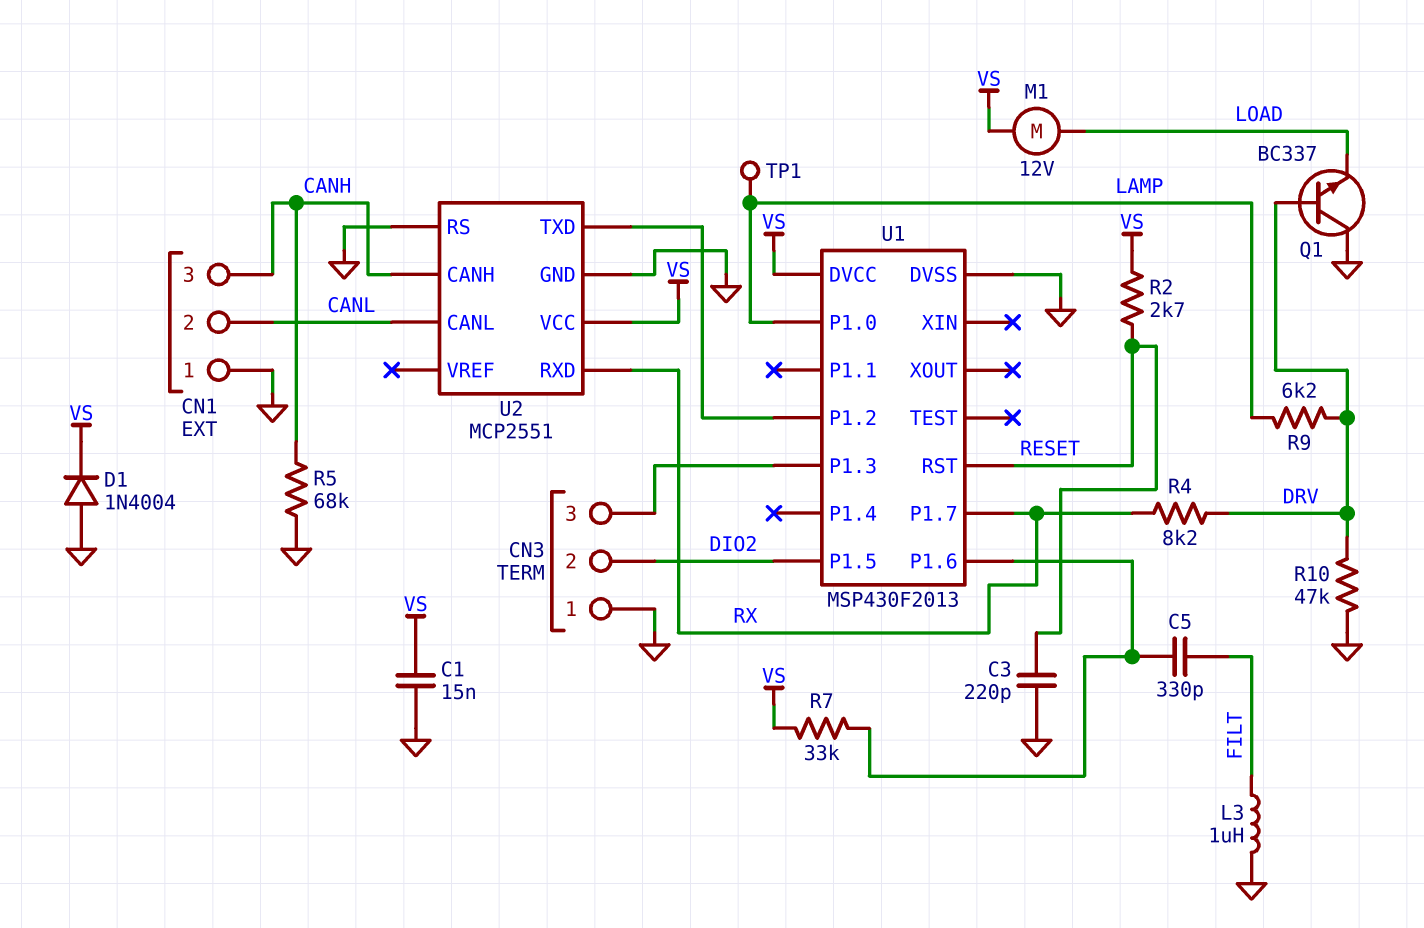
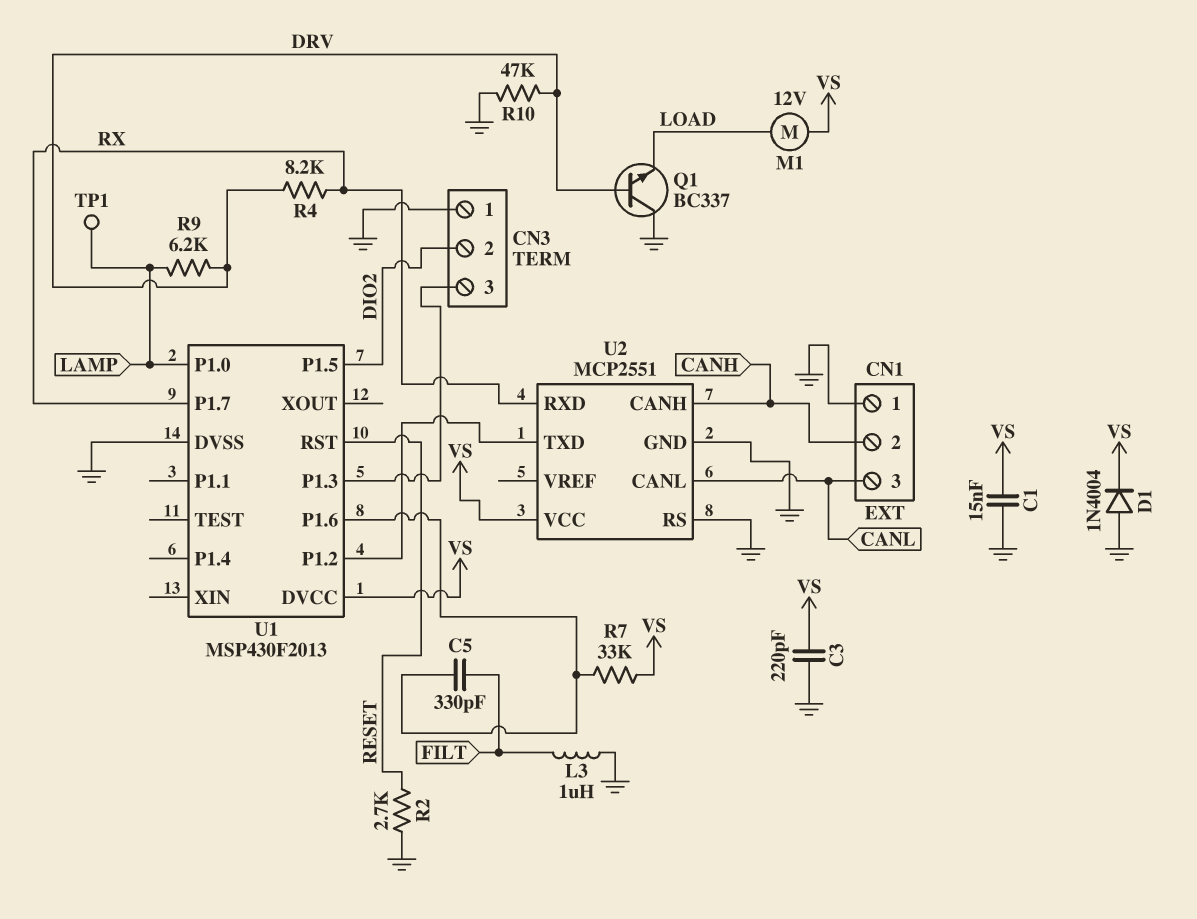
C3: 220pF (GND, RESET) -> 220pF (GND, VS)
CN1 pin 2: CANL -> CANH
CN1 pin 3: CANH -> CANL
R2: 2.7k (RESET, VS) -> 2.7k (GND, RESET)
R5: 68k (CANH, GND) -> none

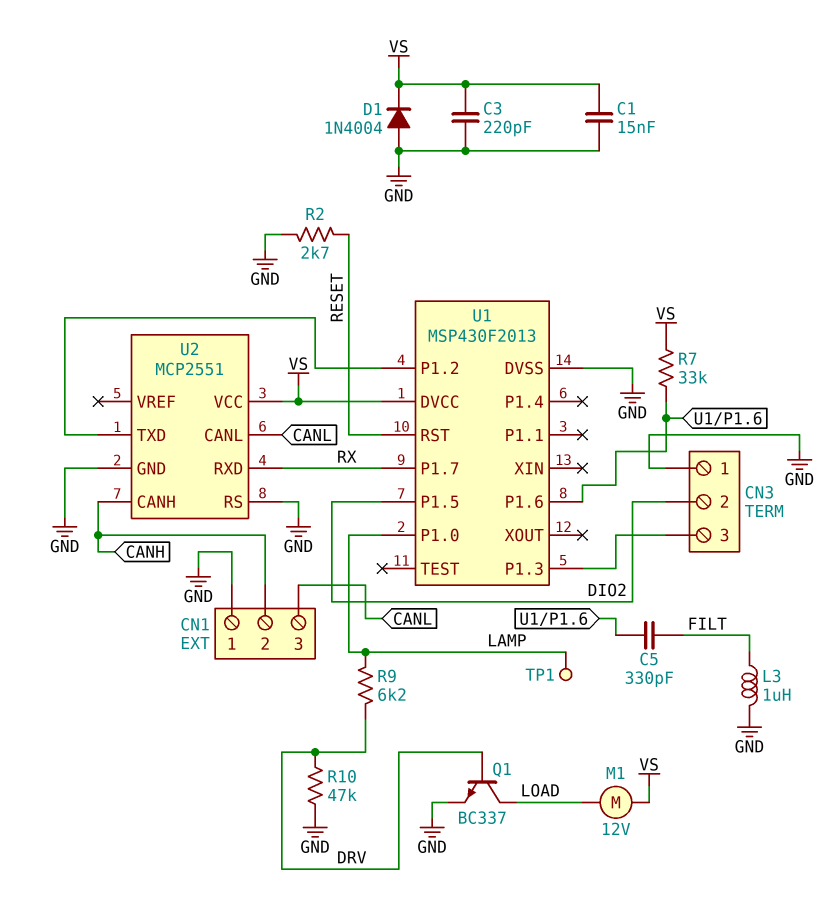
Q1: NPN BC337 (B DRV, C GND, E LOAD) -> NPN BC337 (B DRV, C LOAD, E GND)
R4: 8.2k (DRV, RX) -> none

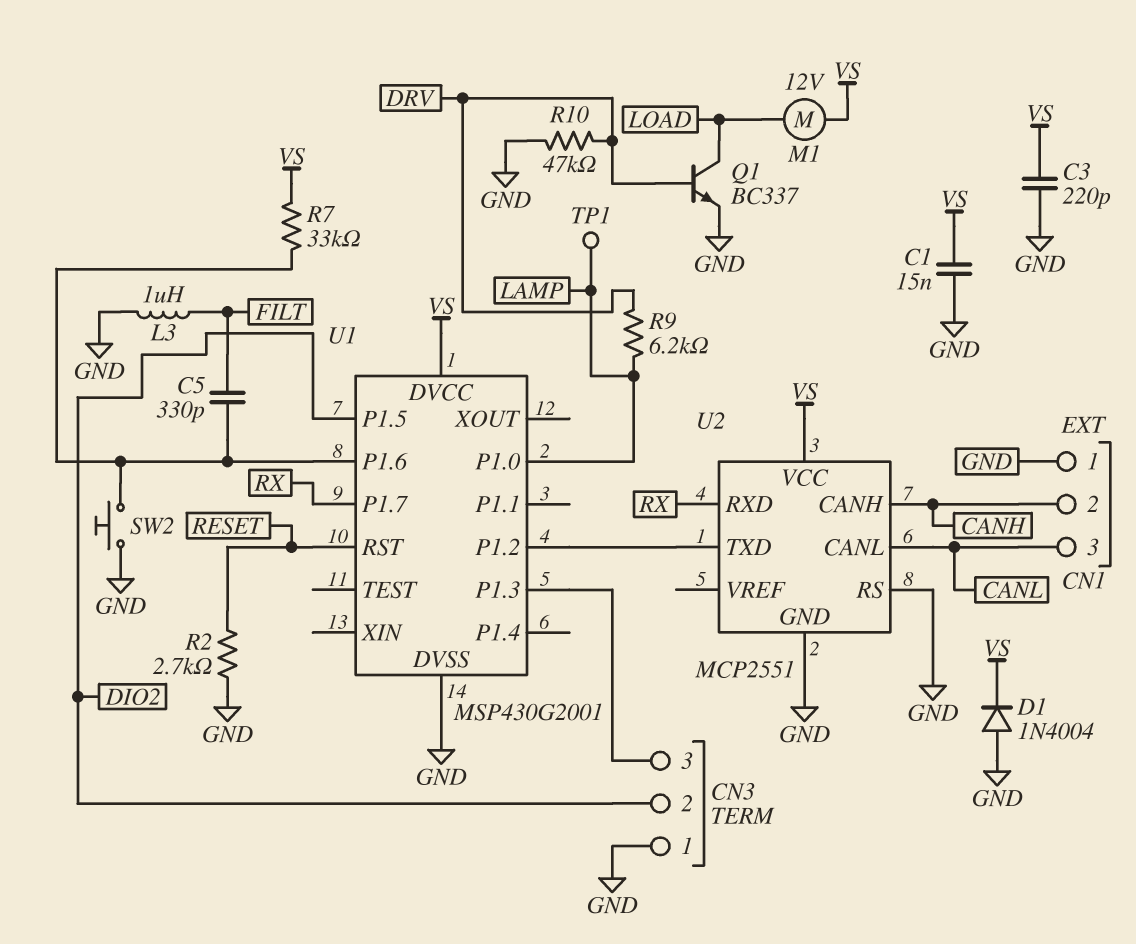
SW2: none -> button (GND, U1/P1.6)
U1: MSP430F2013 -> MSP430G2001

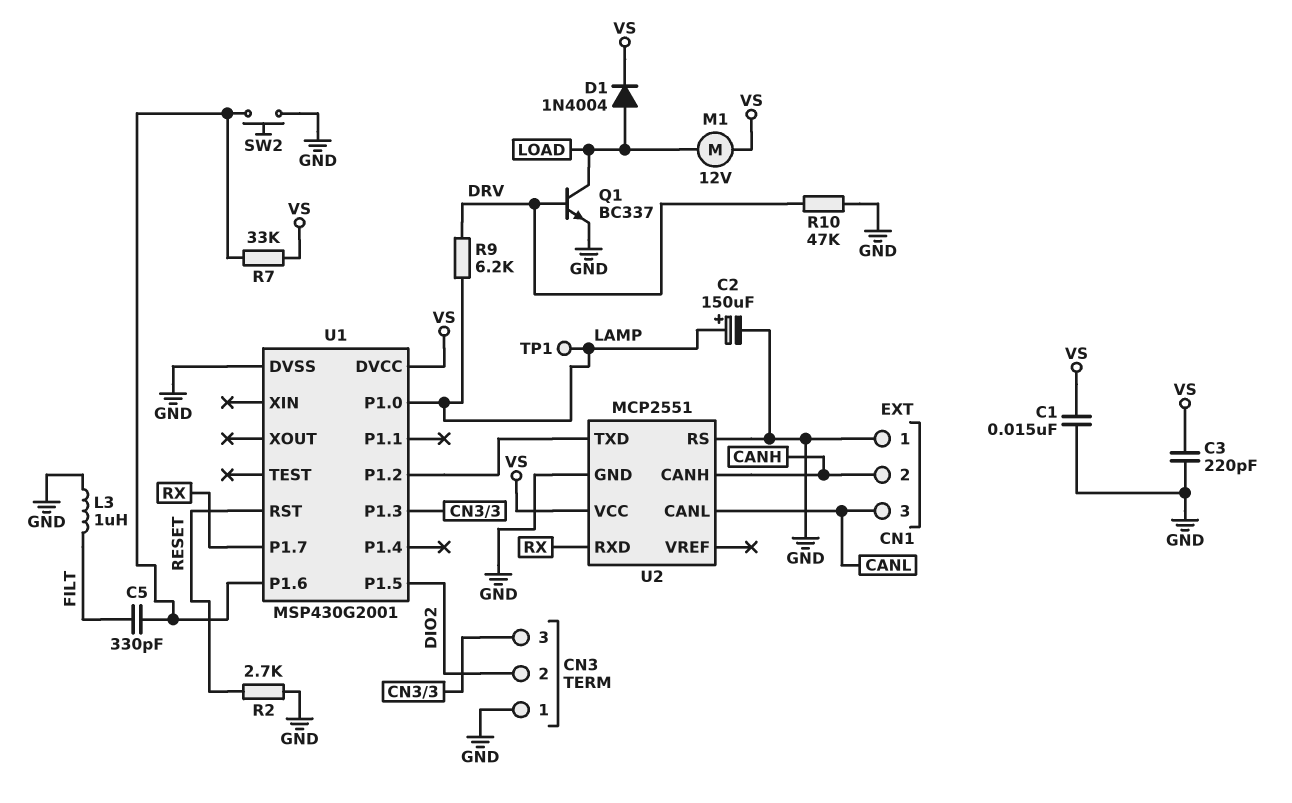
C2: none -> 150uF (plus LAMP, minus GND)
D1: diode 1N4004 (A GND, K VS) -> diode 1N4004 (A LOAD, K VS)

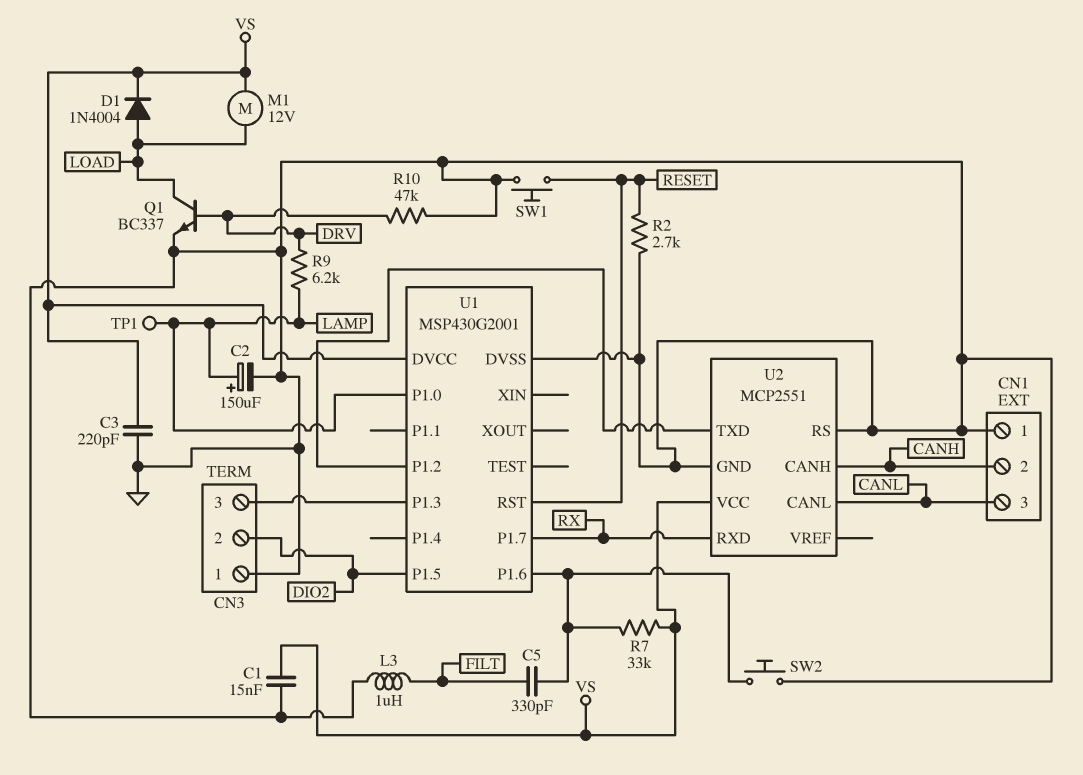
SW1: none -> button (GND, RESET)

